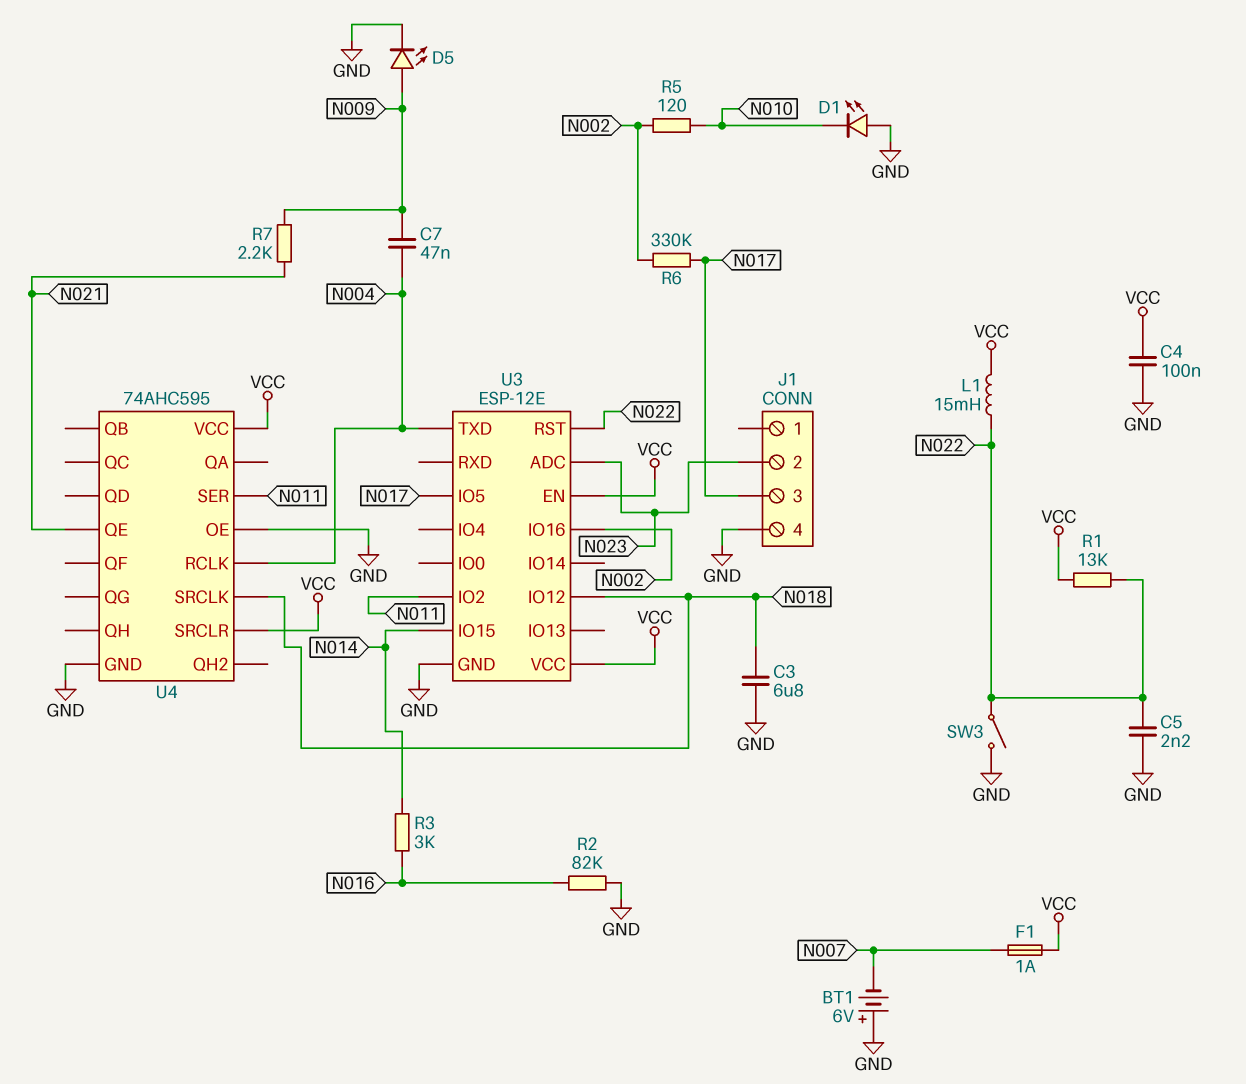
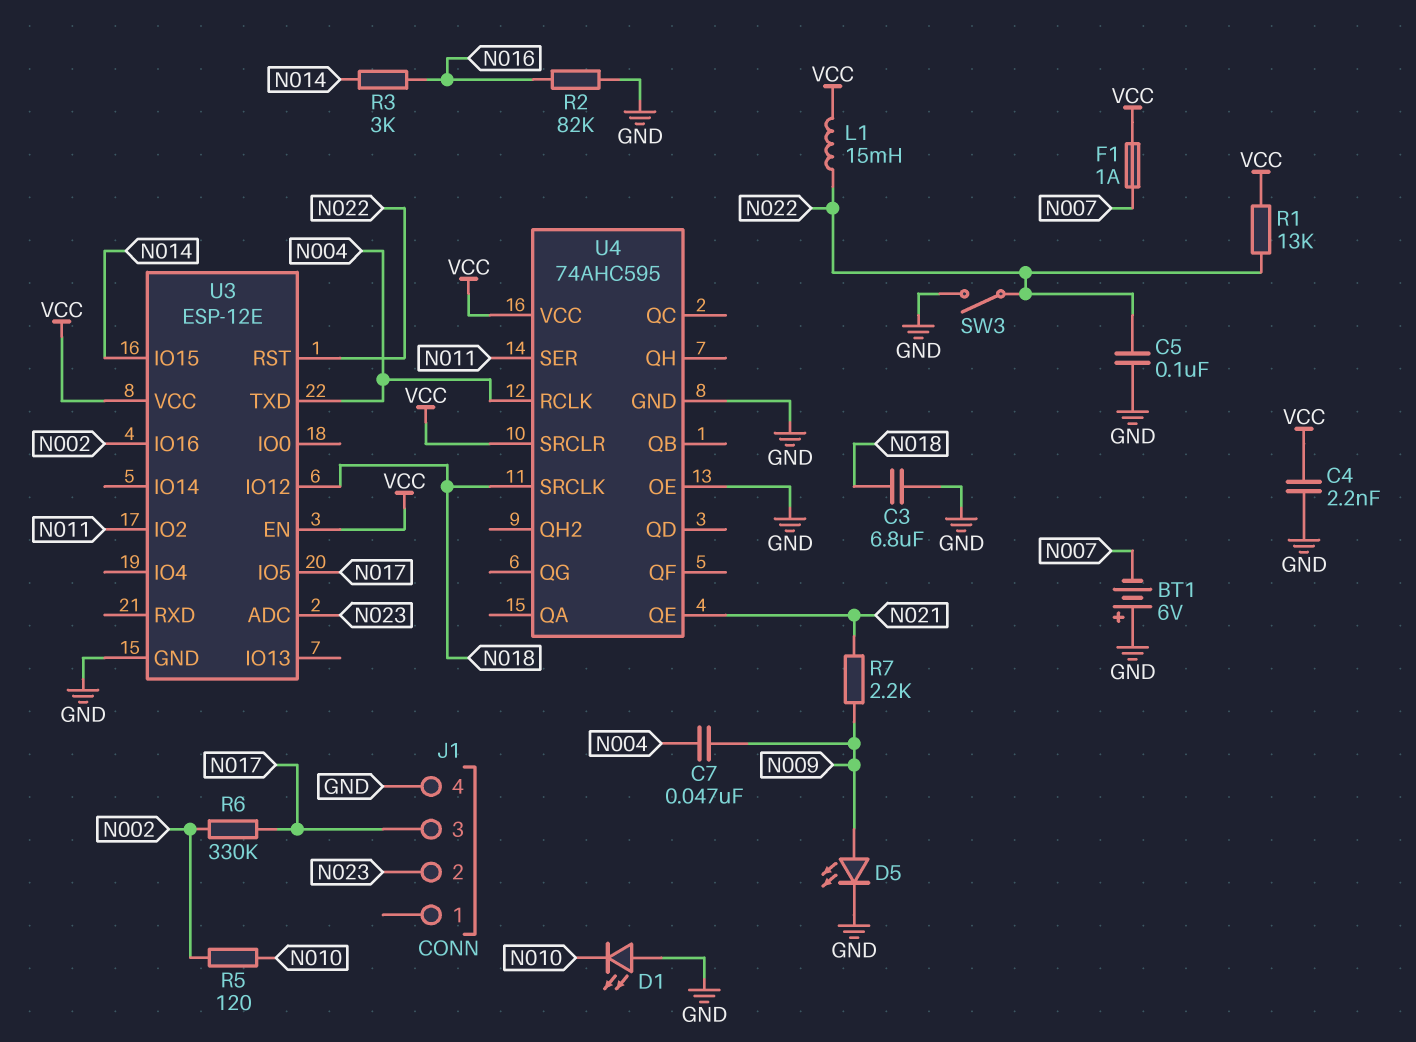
C4: 100nF (GND, VCC) -> 2.2nF (GND, VCC)
C5: 2.2nF (GND, N022) -> 100nF (GND, N022)

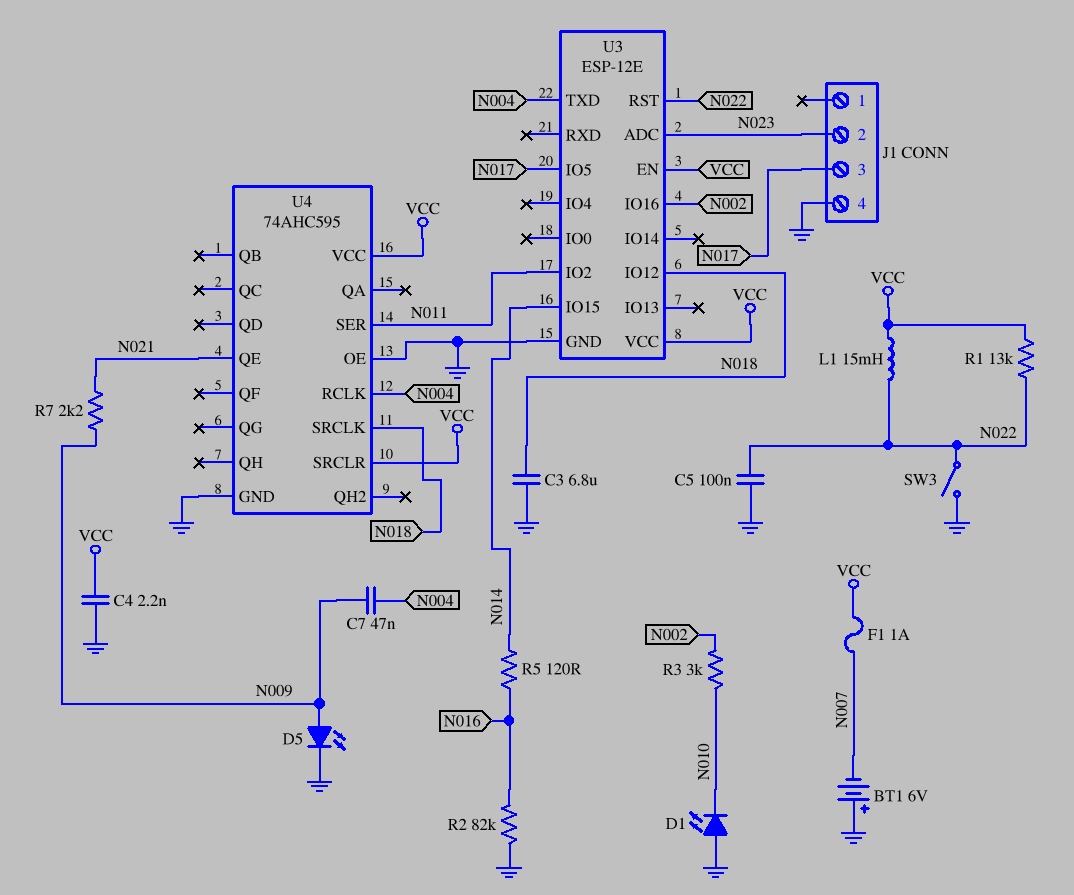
R3: 3k (N014, N016) -> 3k (N002, N010)
R5: 120 (N002, N010) -> 120 (N014, N016)
R6: 330k (N002, N017) -> none

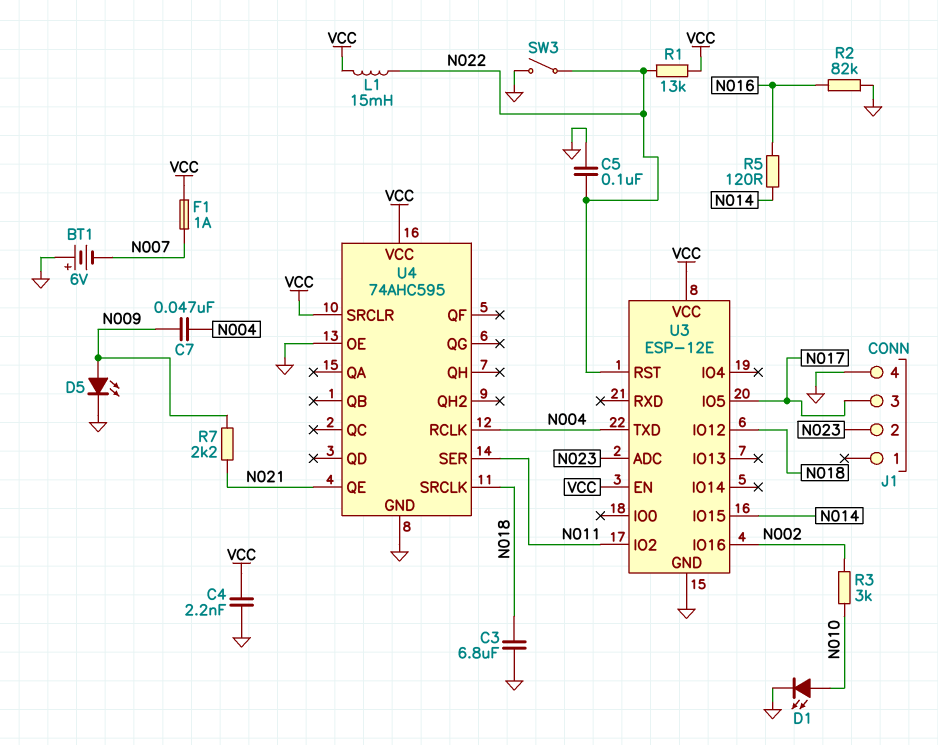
D1: LED (A GND, K N010) -> LED (A N010, K GND)

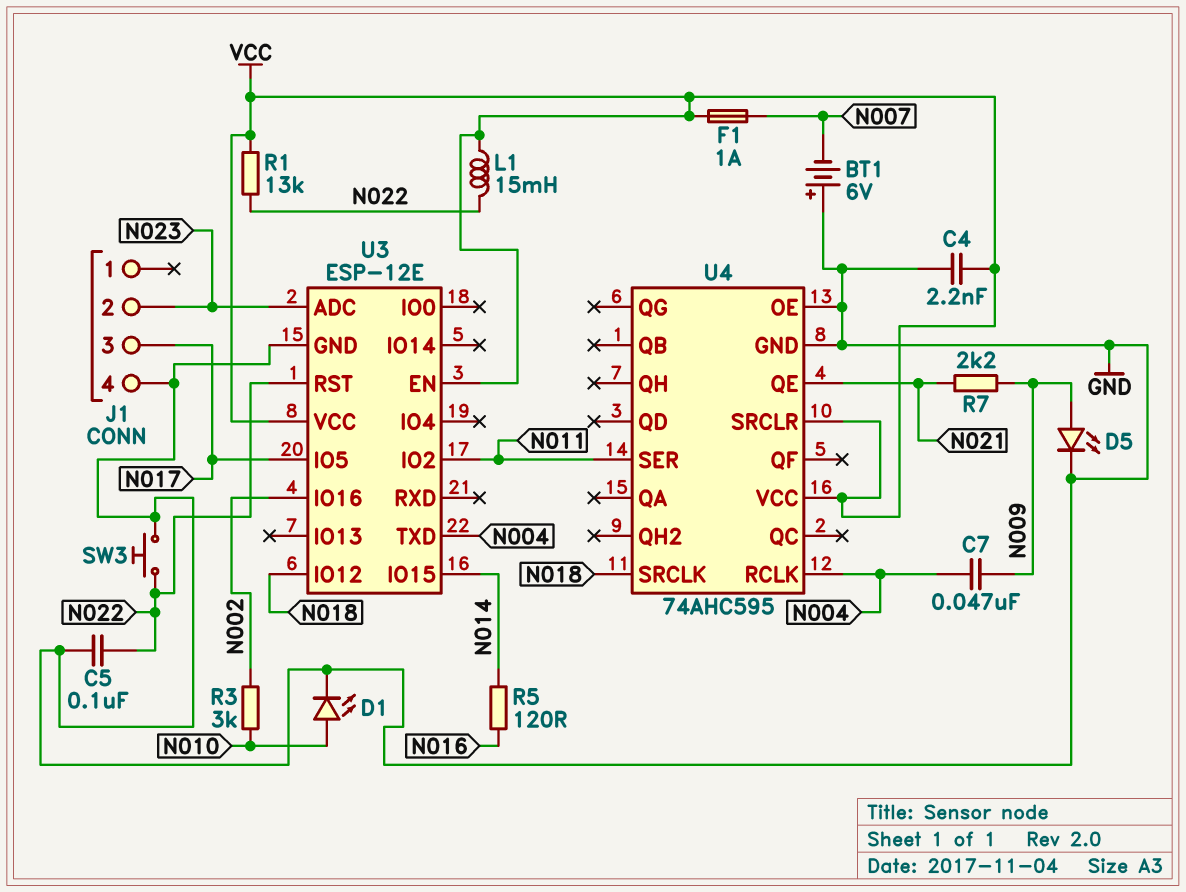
C3: 6.8uF (GND, N018) -> none
R2: 82k (GND, N016) -> none
SW3: switch (GND, N022) -> button (GND, N022)

